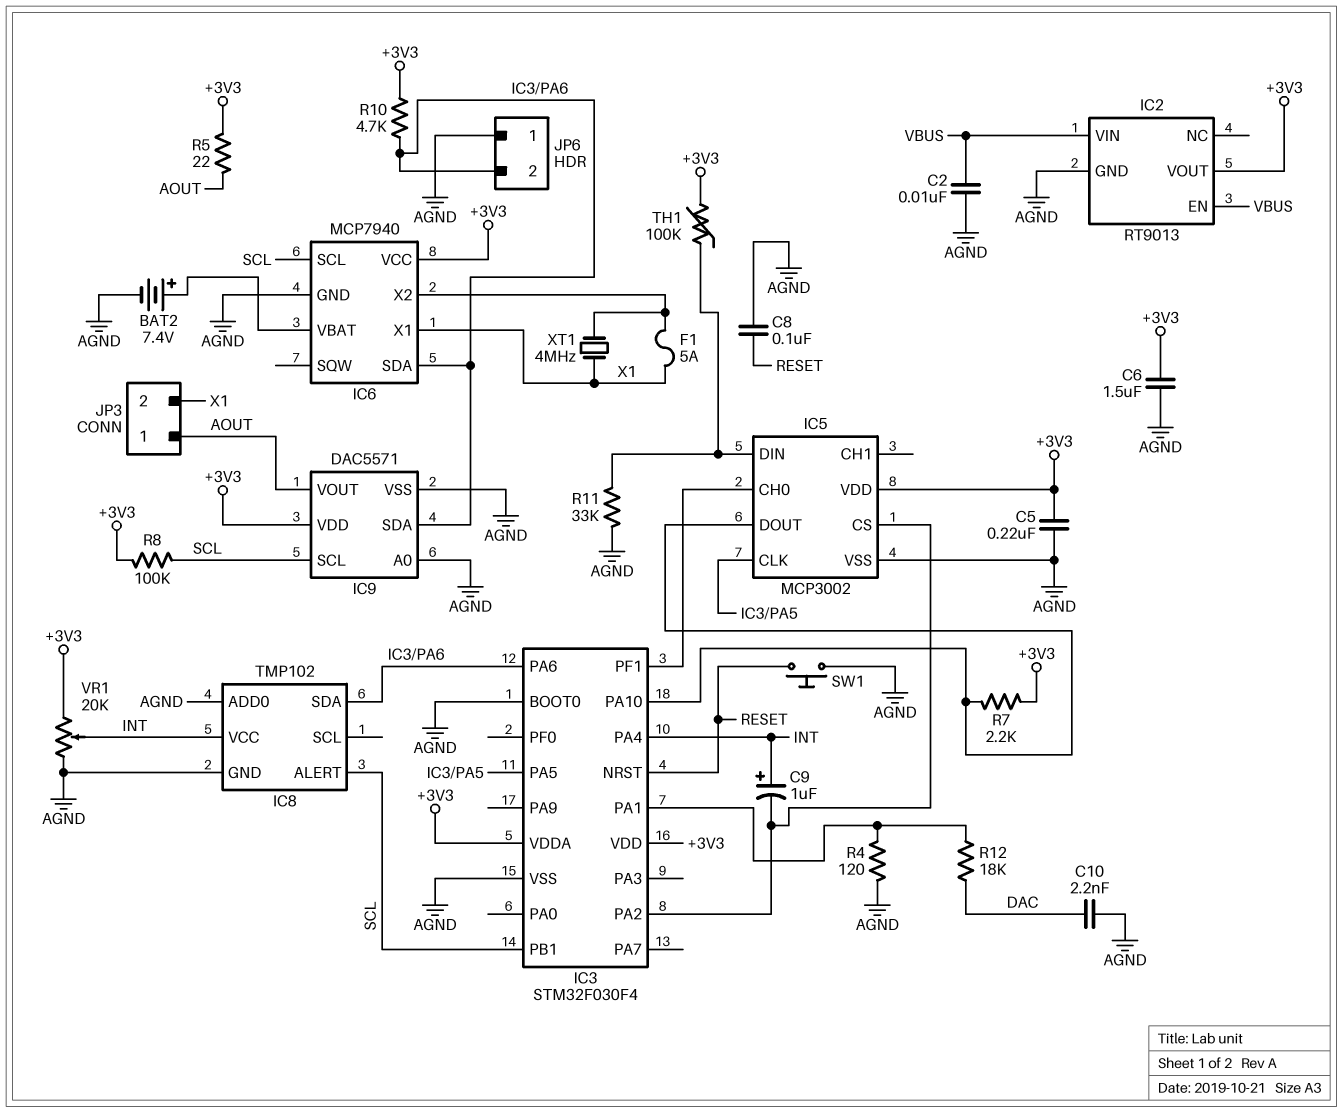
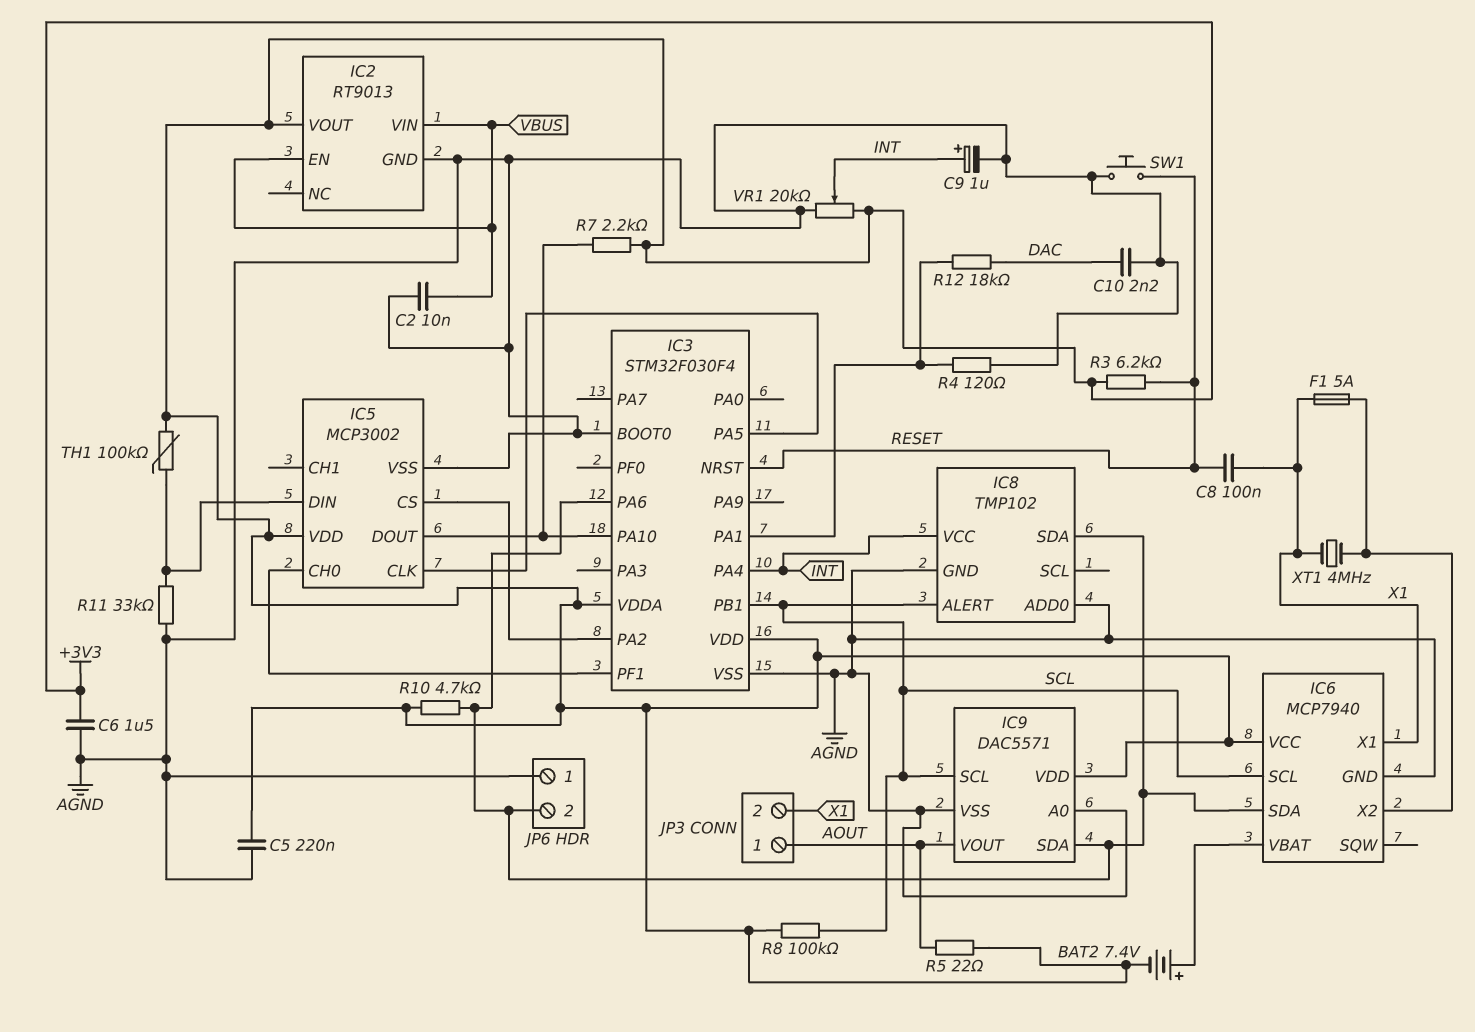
BAT2: 7.4V (plus IC6/VBAT, minus AGND) -> 7.4V (plus IC6/VBAT, minus +3V3)
C8: 100nF (AGND, RESET) -> 100nF (RESET, X1)
C9: 1uF (plus INT, minus IC3/PA2) -> 1uF (plus INT, minus AGND)
R3: none -> 6.2k (+3V3, RESET)

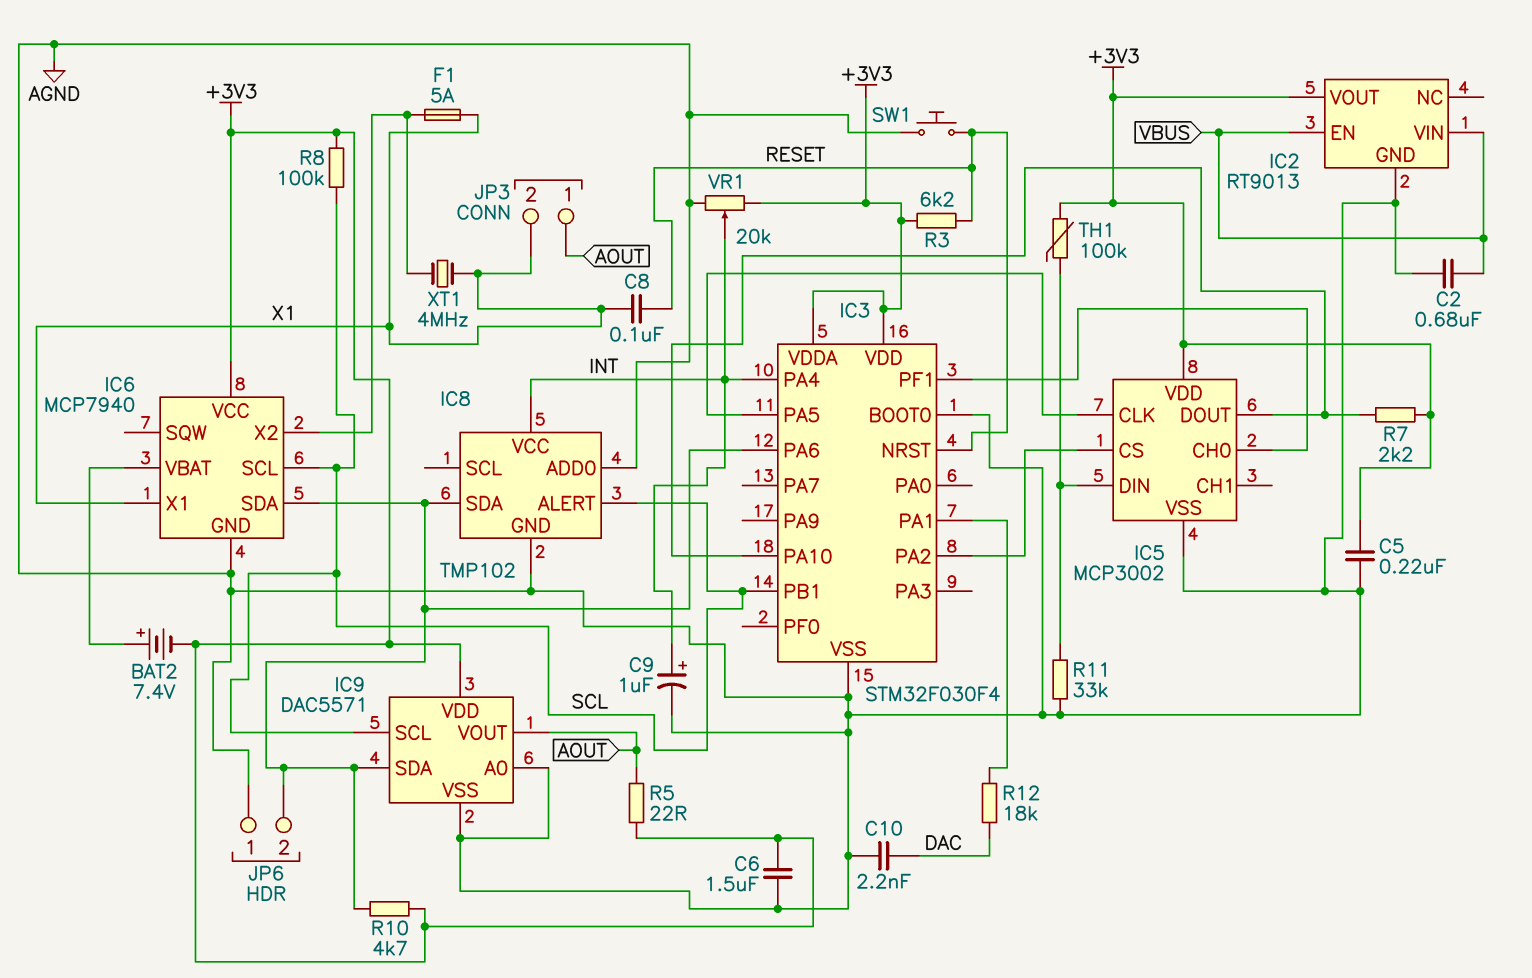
C2: 10nF (AGND, VBUS) -> 680nF (AGND, VBUS)
R4: 120 (AGND, IC3/PA1) -> none

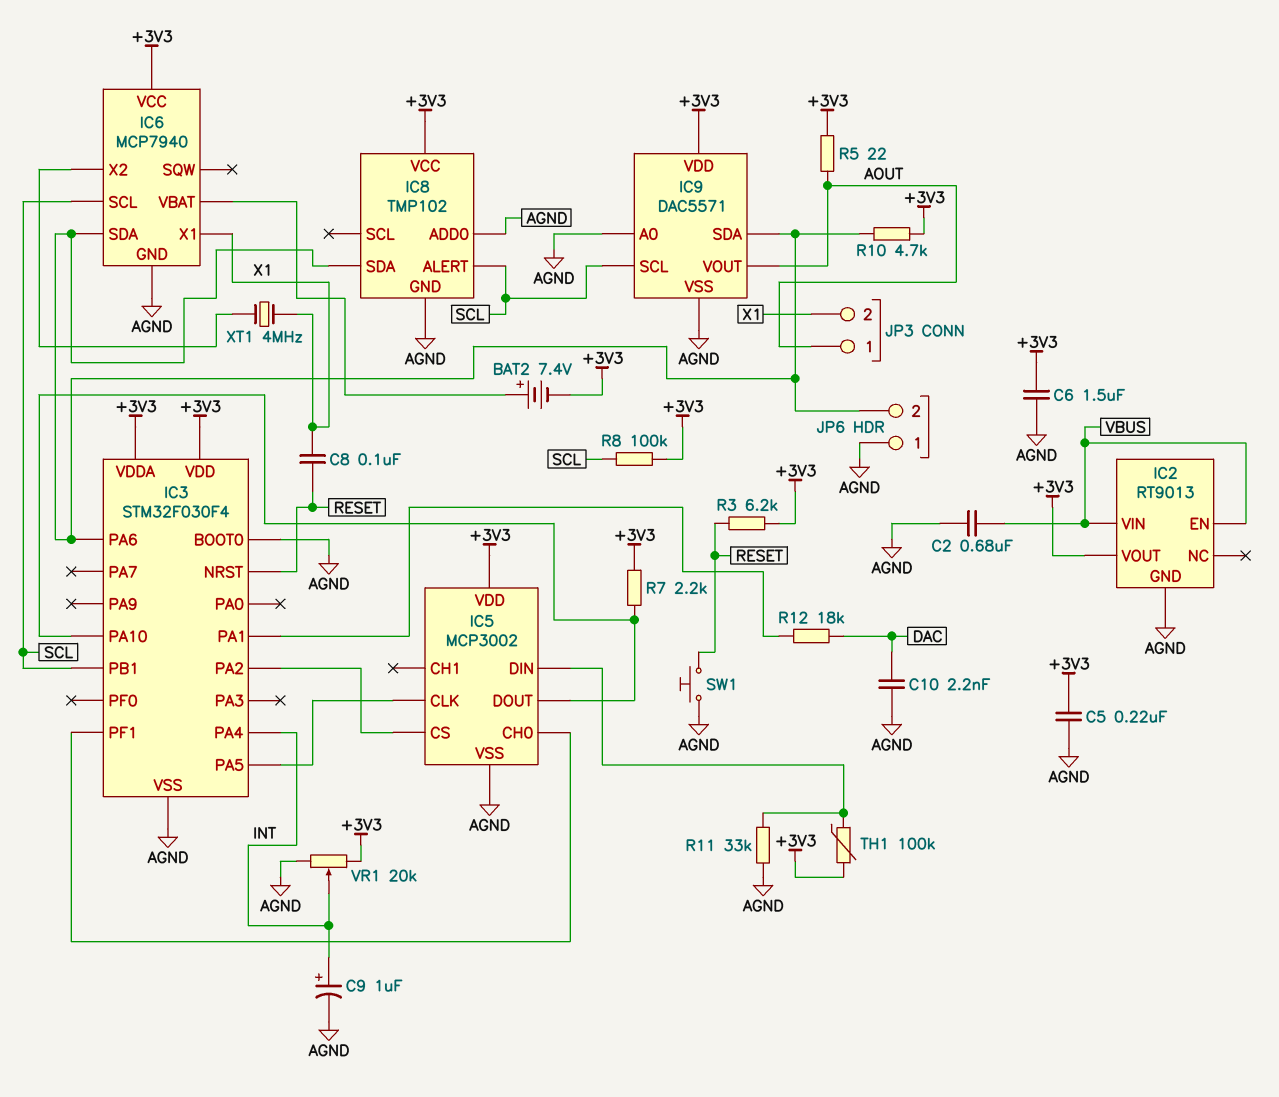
F1: 5A (IC6/X2, X1) -> none
IC8 pin VCC: INT -> +3V3

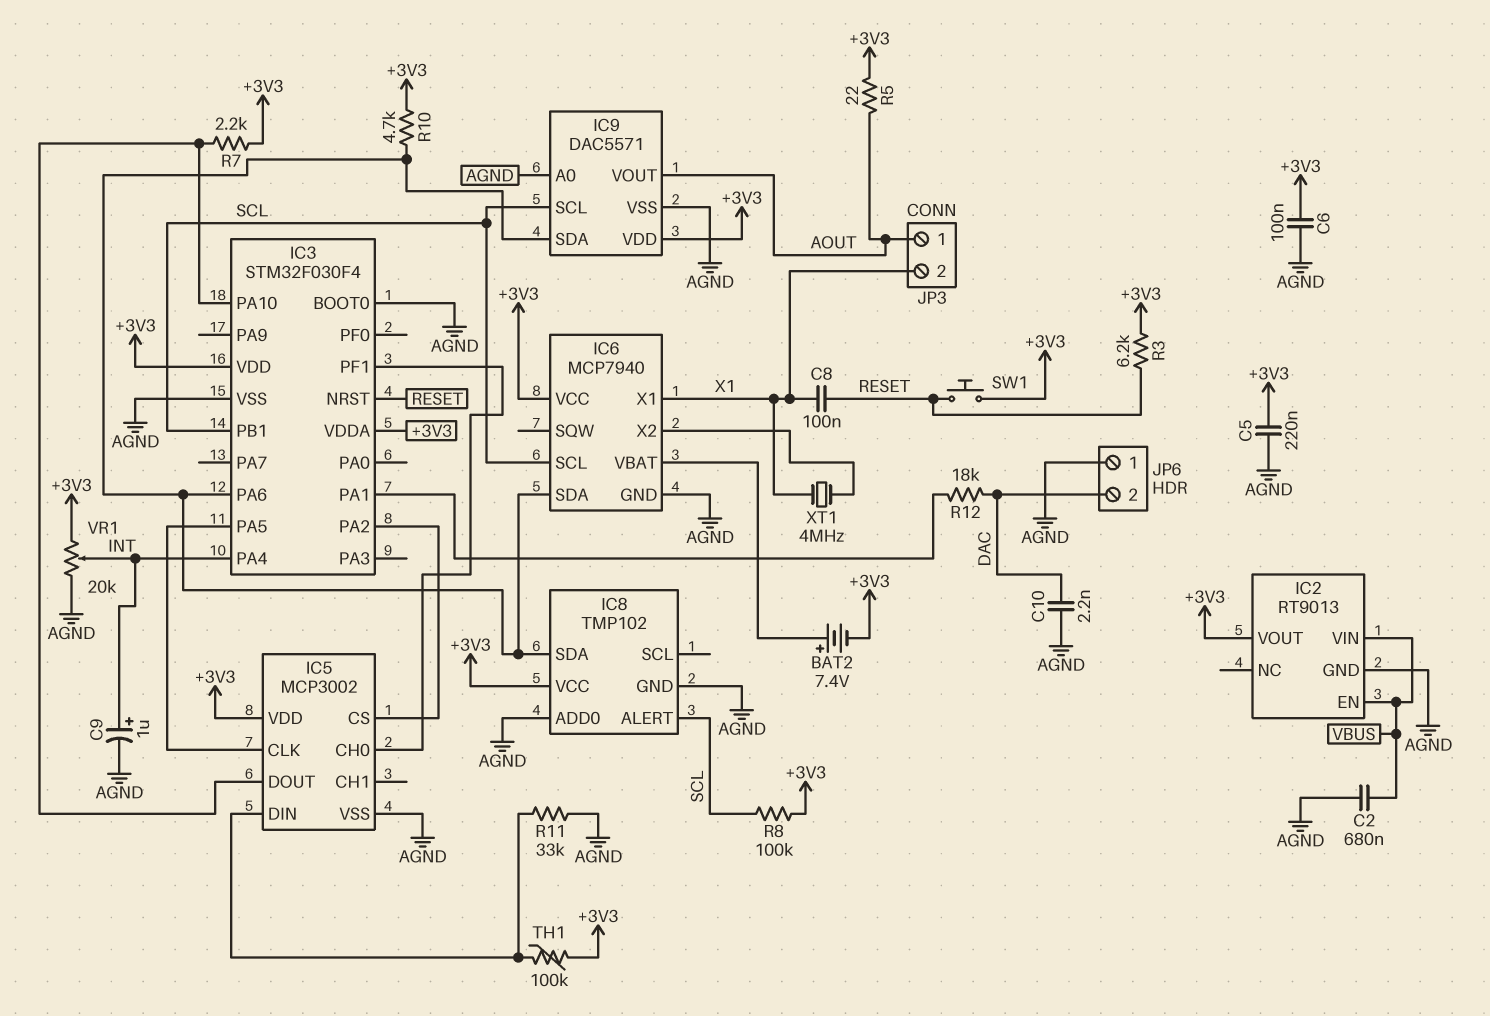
C6: 1.5uF (+3V3, AGND) -> 100nF (+3V3, AGND)
JP6 pin 2: IC3/PA6 -> DAC
SW1: button (AGND, RESET) -> button (+3V3, RESET)

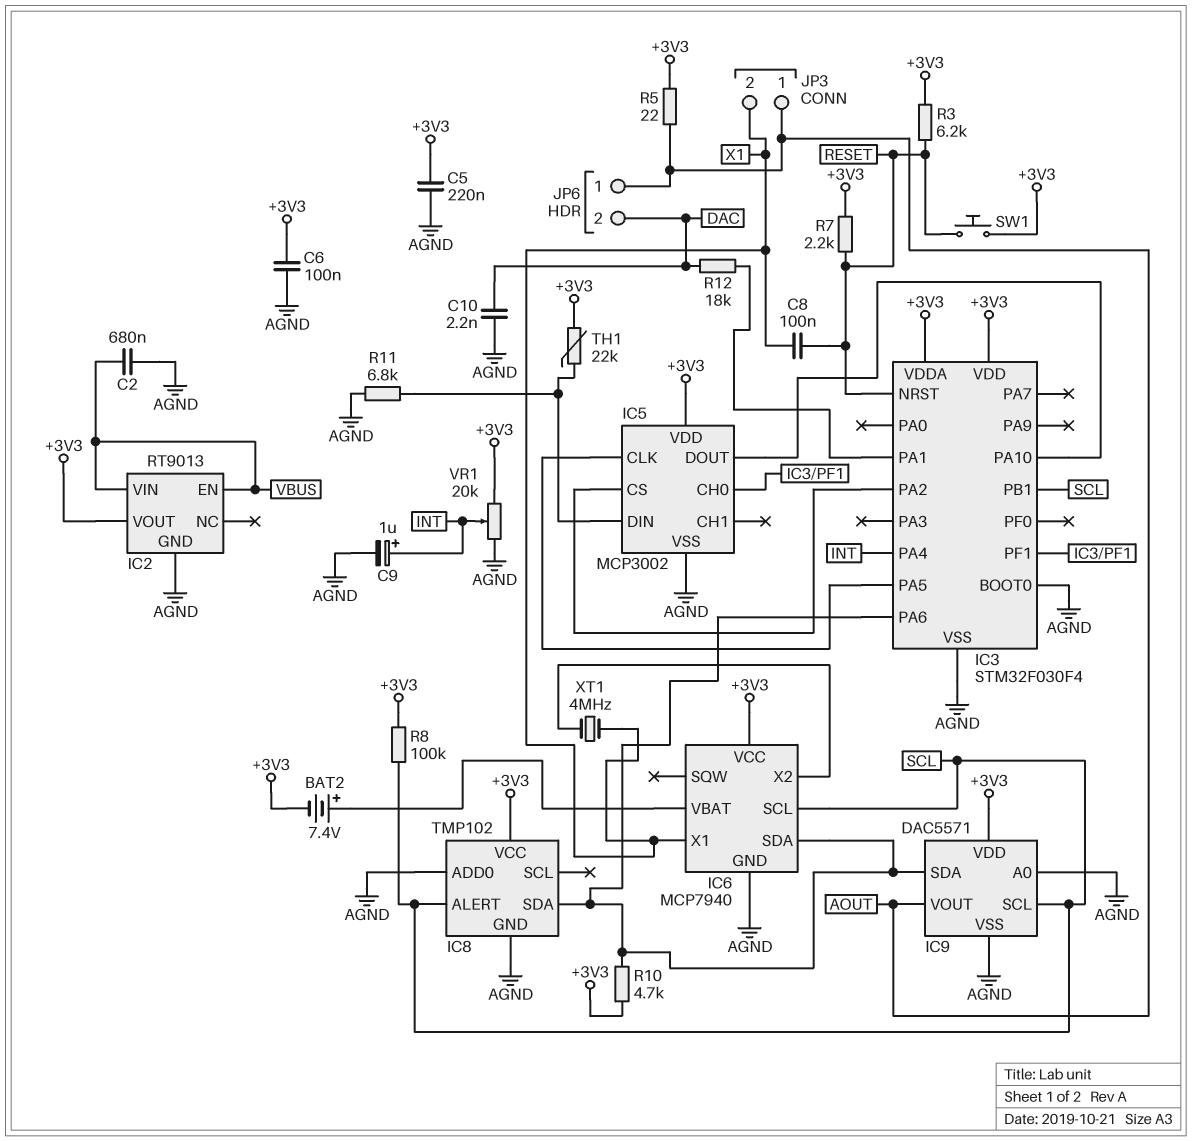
JP6 pin 1: AGND -> AOUT
R7: 2.2k (+3V3, IC3/PA10) -> 2.2k (+3V3, RESET)
R11: 33k (AGND, IC5/DIN) -> 6.8k (AGND, IC5/DIN)
TH1: 100k (+3V3, IC5/DIN) -> 22k (+3V3, IC5/DIN)

